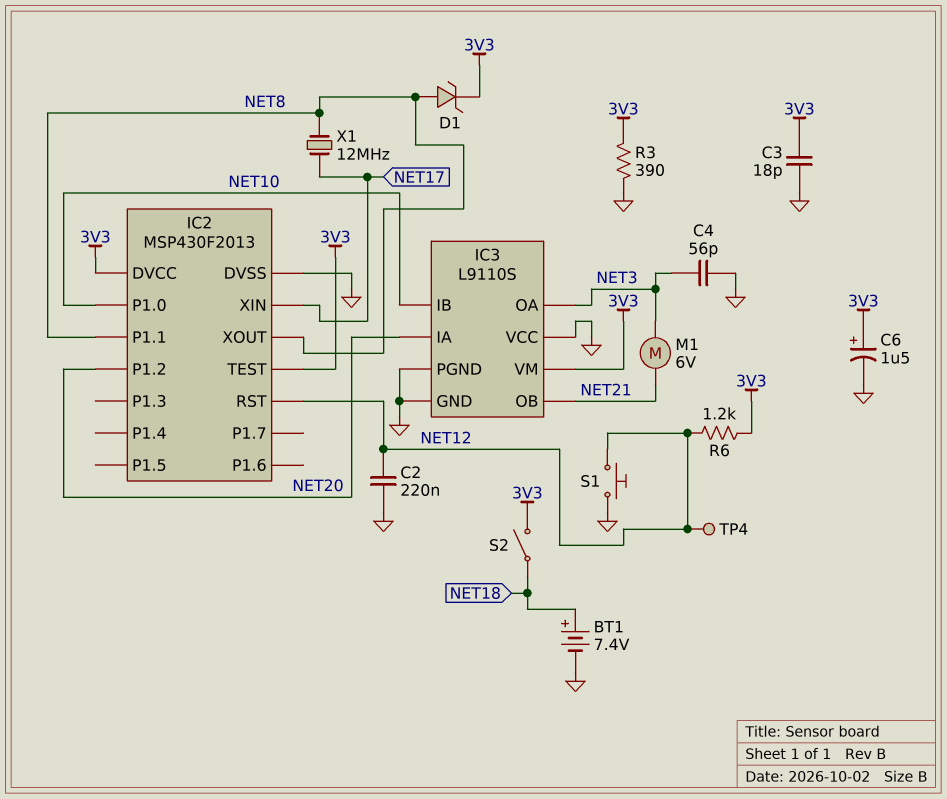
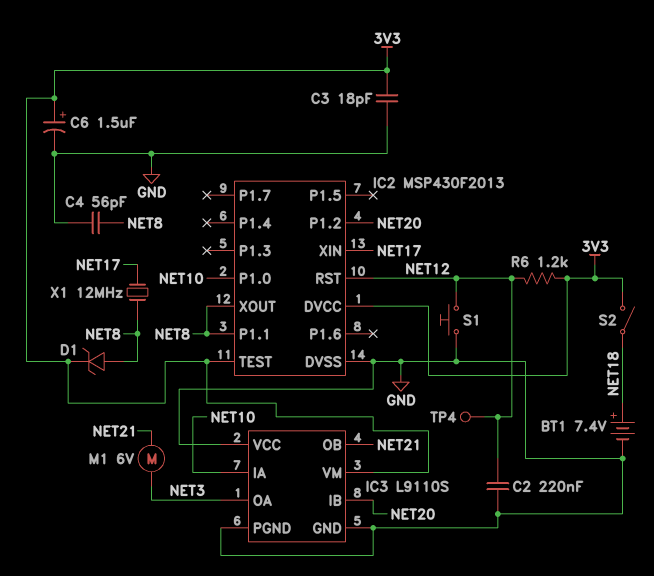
C4: 56pF (GND, NET3) -> 56pF (GND, NET8)
IC3 pin IA: NET20 -> NET10
IC3 pin IB: NET10 -> NET20
R3: 390 (3V3, GND) -> none

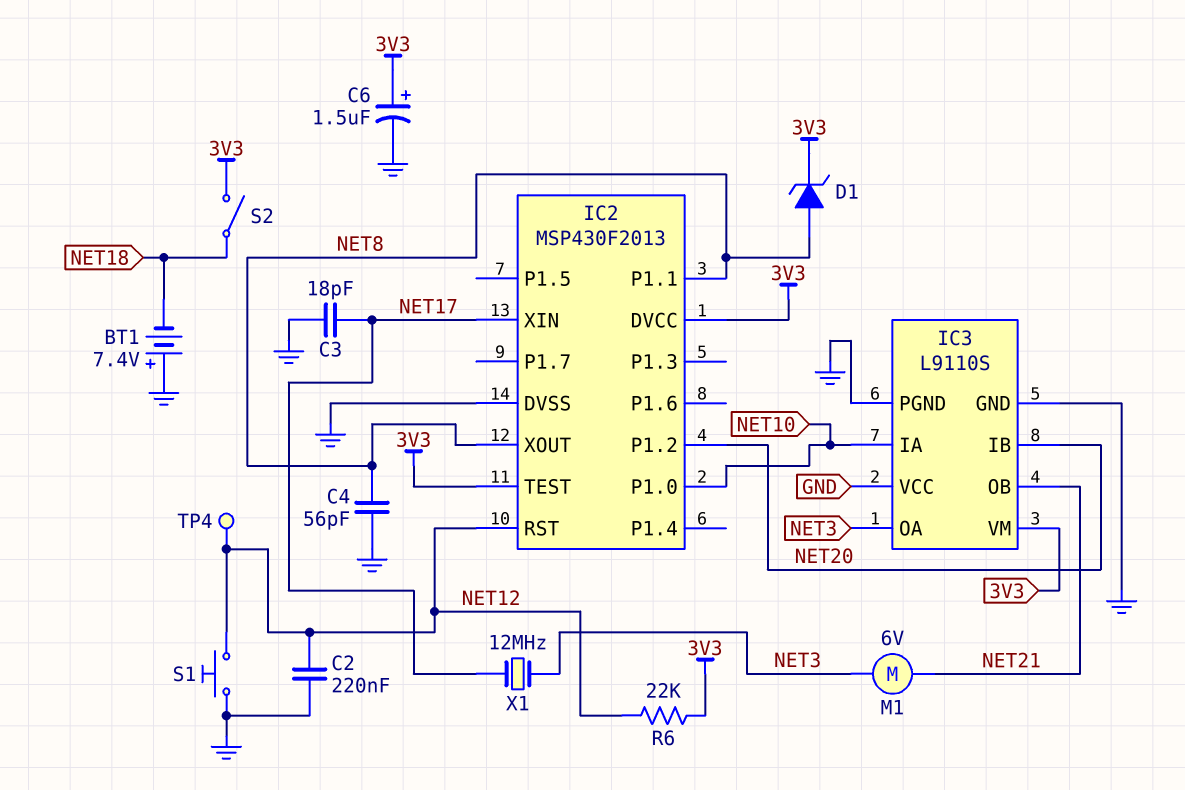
BT1: 7.4V (plus NET18, minus GND) -> 7.4V (plus GND, minus NET18)
C3: 18pF (3V3, GND) -> 18pF (GND, NET17)
R6: 1.2k (3V3, NET12) -> 22k (3V3, NET12)
X1: 12MHz (NET8, NET17) -> 12MHz (NET3, NET17)

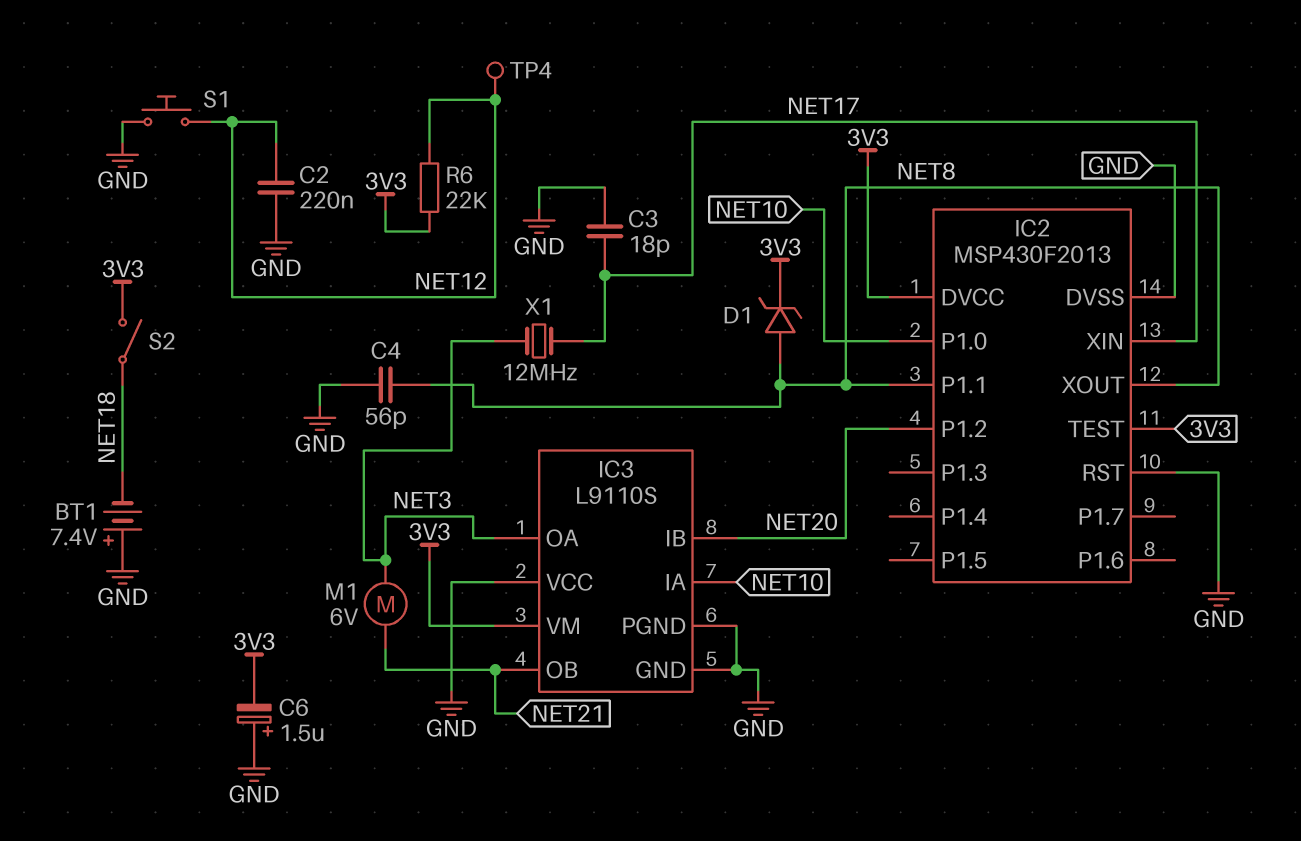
C6: 1.5uF (plus 3V3, minus GND) -> 1.5uF (plus GND, minus 3V3)
IC2 pin RST: NET12 -> GND

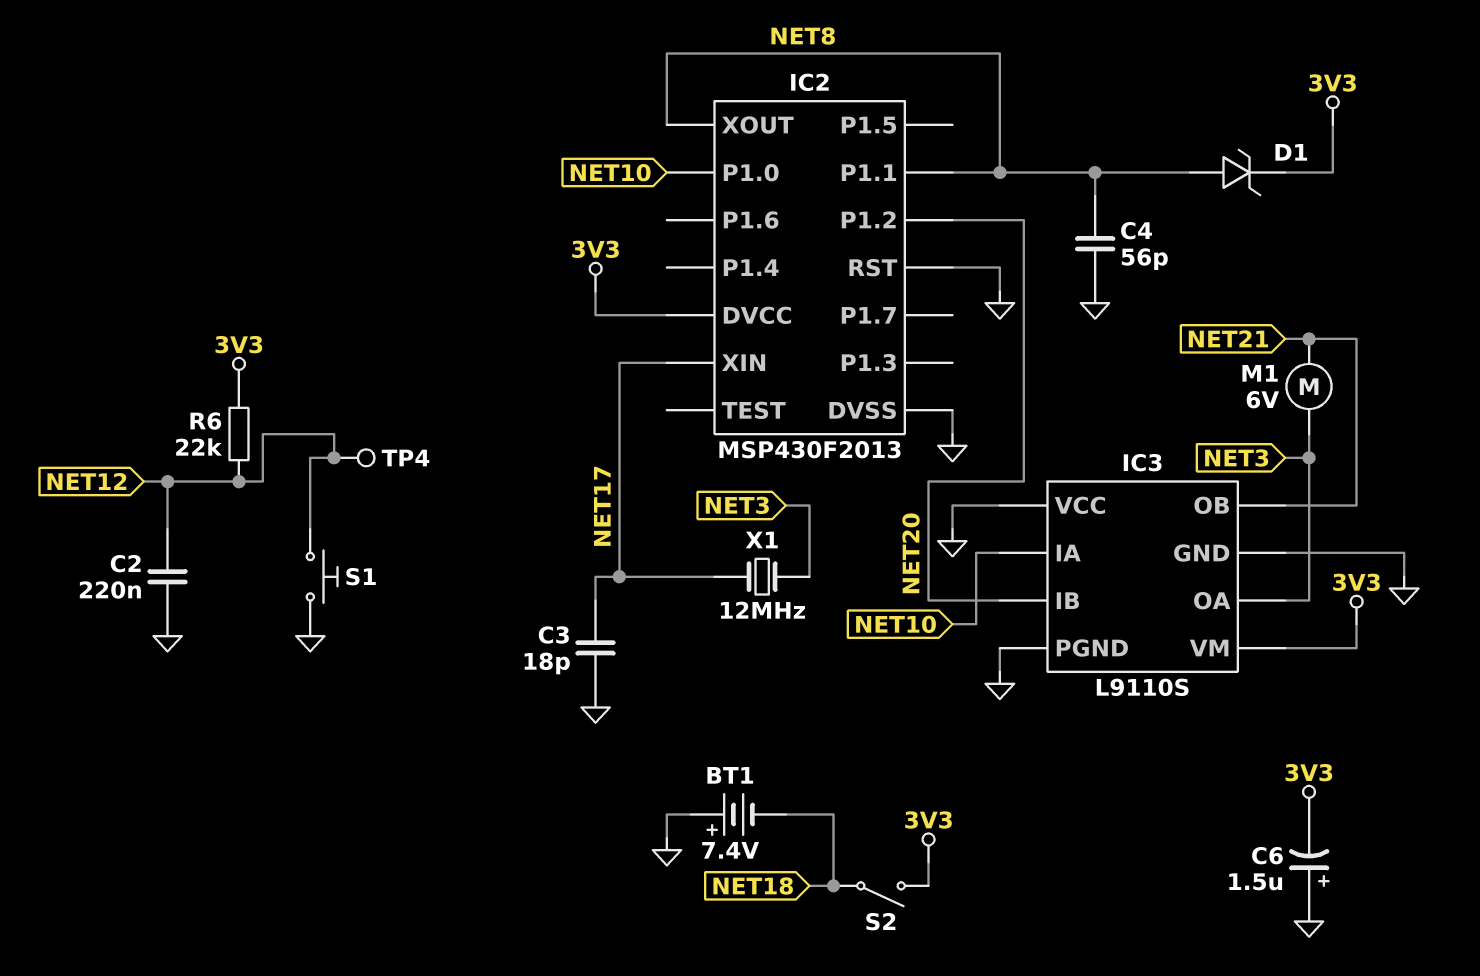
IC2 pin TEST: 3V3 -> none

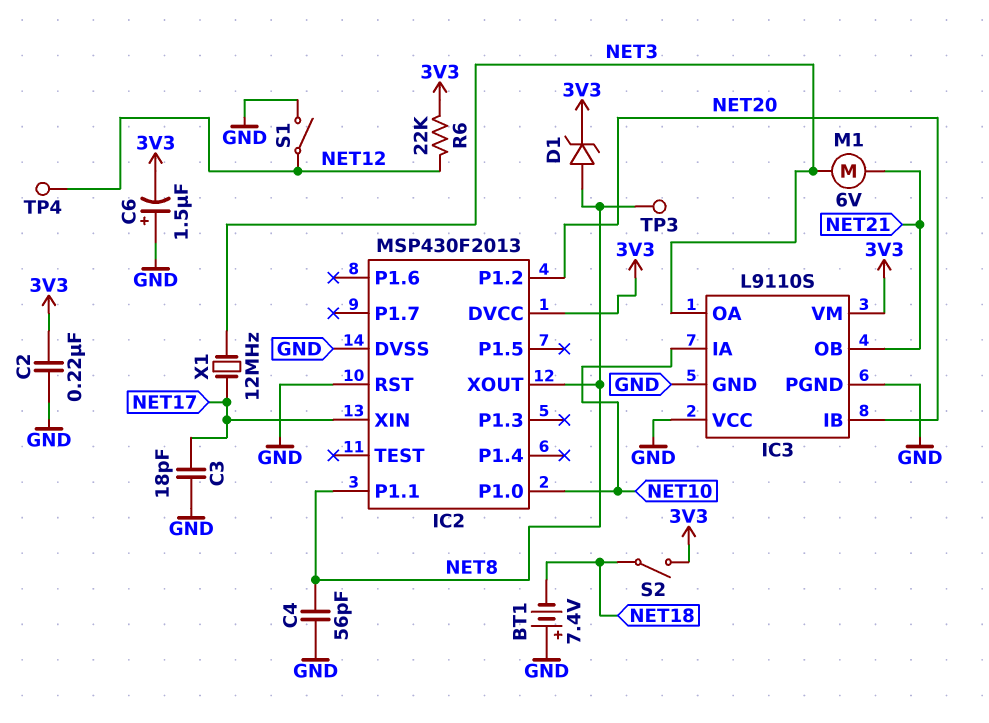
C2: 220nF (GND, NET12) -> 220nF (3V3, GND)
S1: button (GND, NET12) -> switch (GND, NET12)
TP3: none -> test point (NET8)

